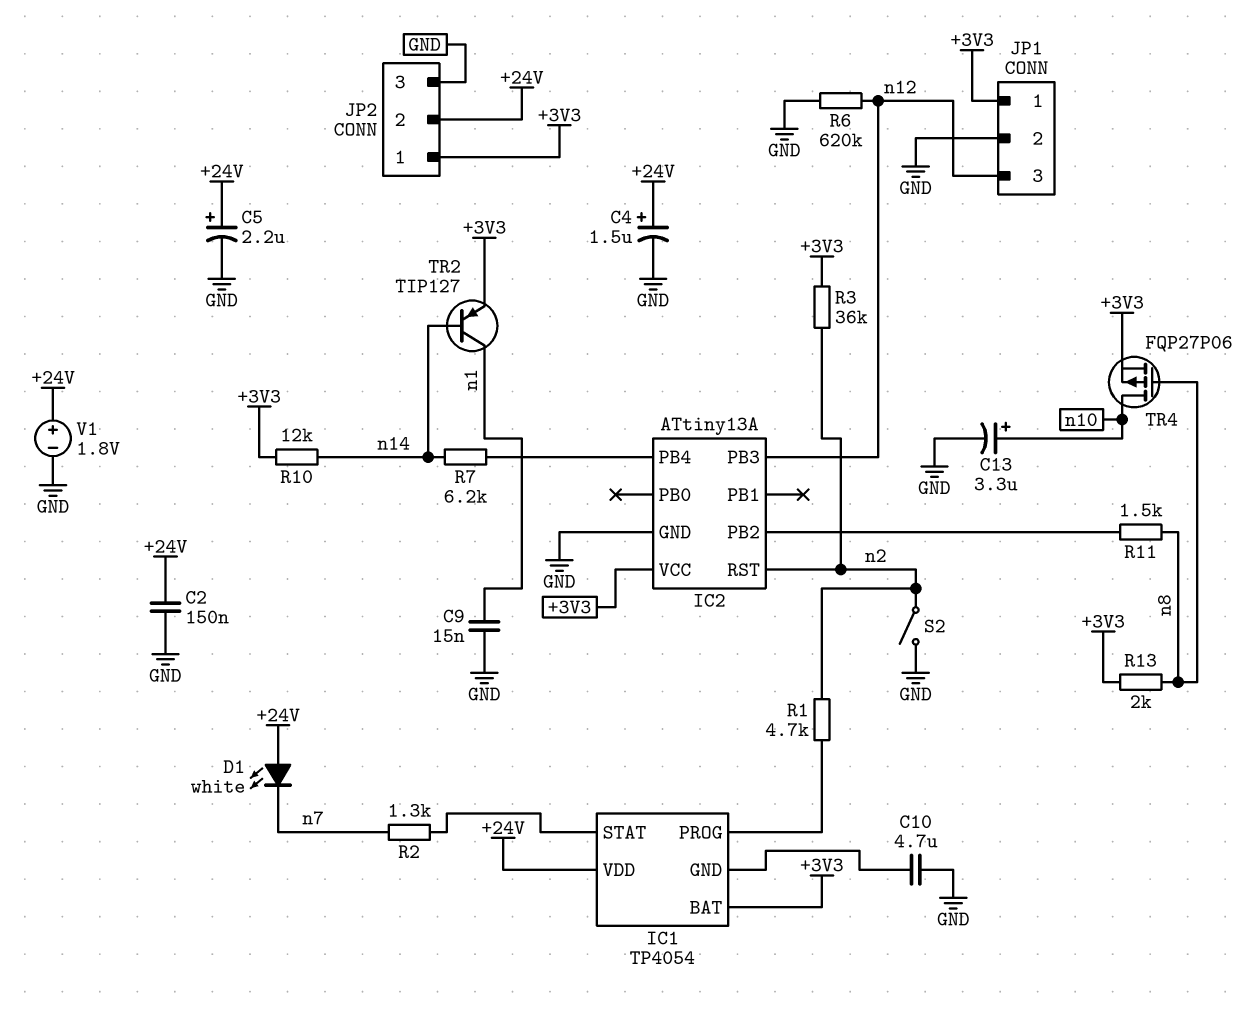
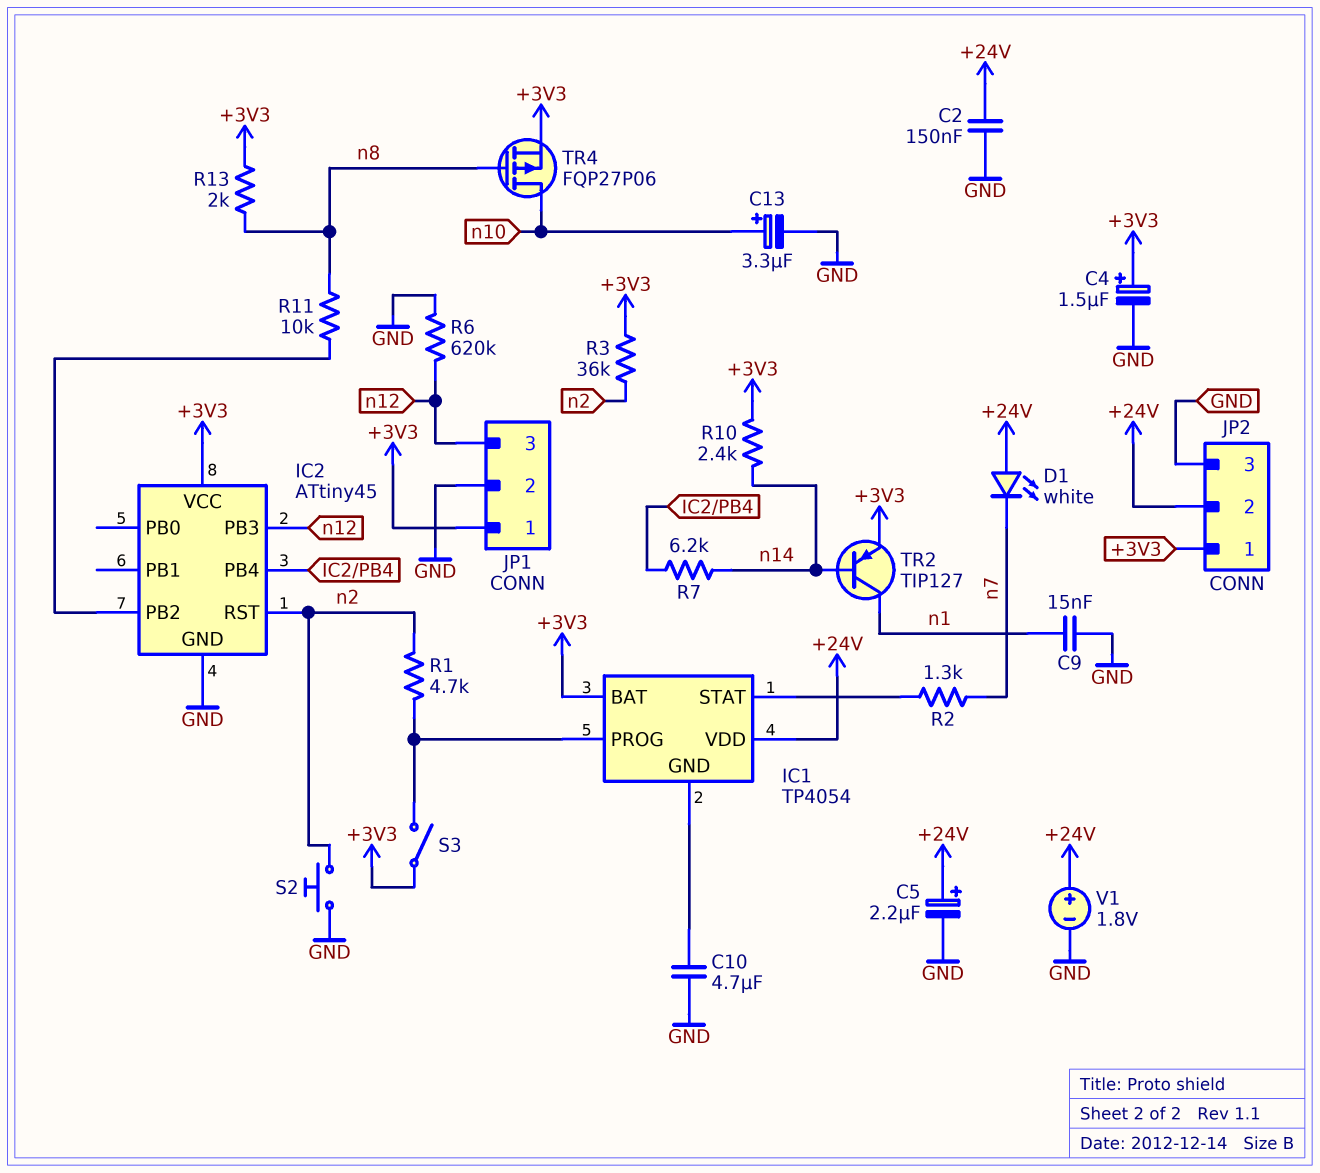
C4: 1.5uF (plus +24V, minus GND) -> 1.5uF (plus +3V3, minus GND)
IC2: ATtiny13A -> ATtiny45
R10: 12k (+3V3, n14) -> 2.4k (+3V3, n14)
R11: 1.5k (IC2/PB2, n8) -> 10k (IC2/PB2, n8)
S2: switch (GND, n2) -> button (GND, n2)
S3: none -> switch (+3V3, IC1/PROG)

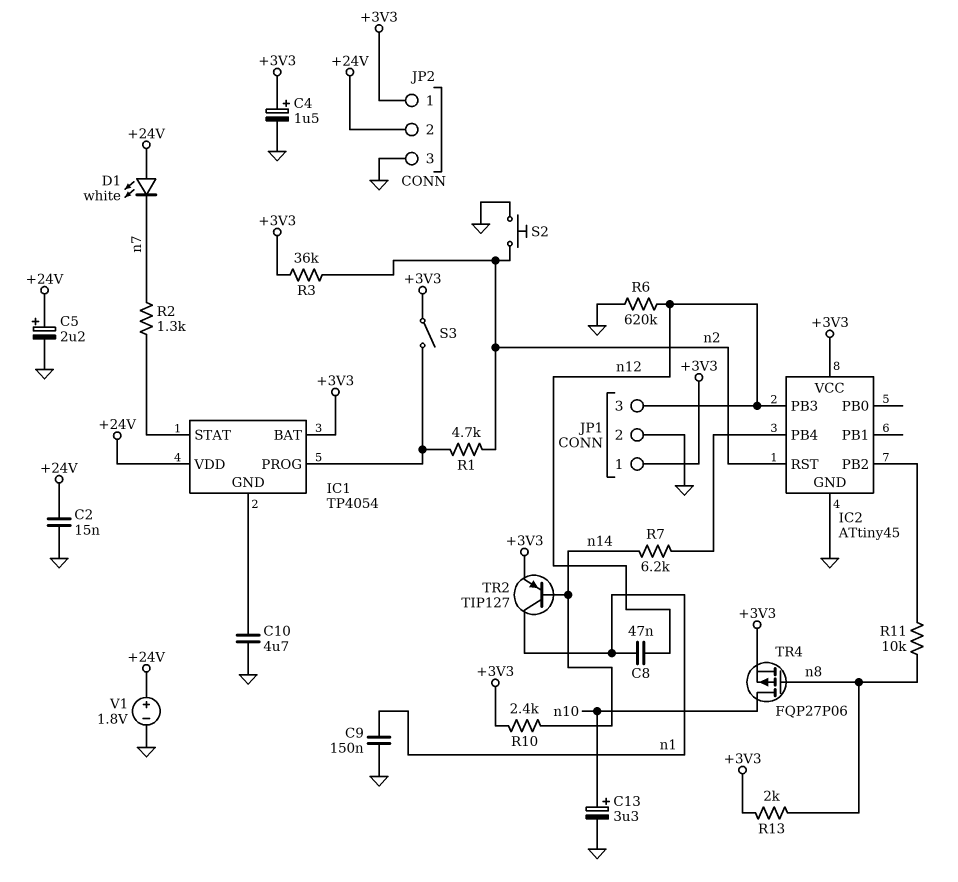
C2: 150nF (+24V, GND) -> 15nF (+24V, GND)
C8: none -> 47nF (n1, n12)
C9: 15nF (GND, n1) -> 150nF (GND, n1)

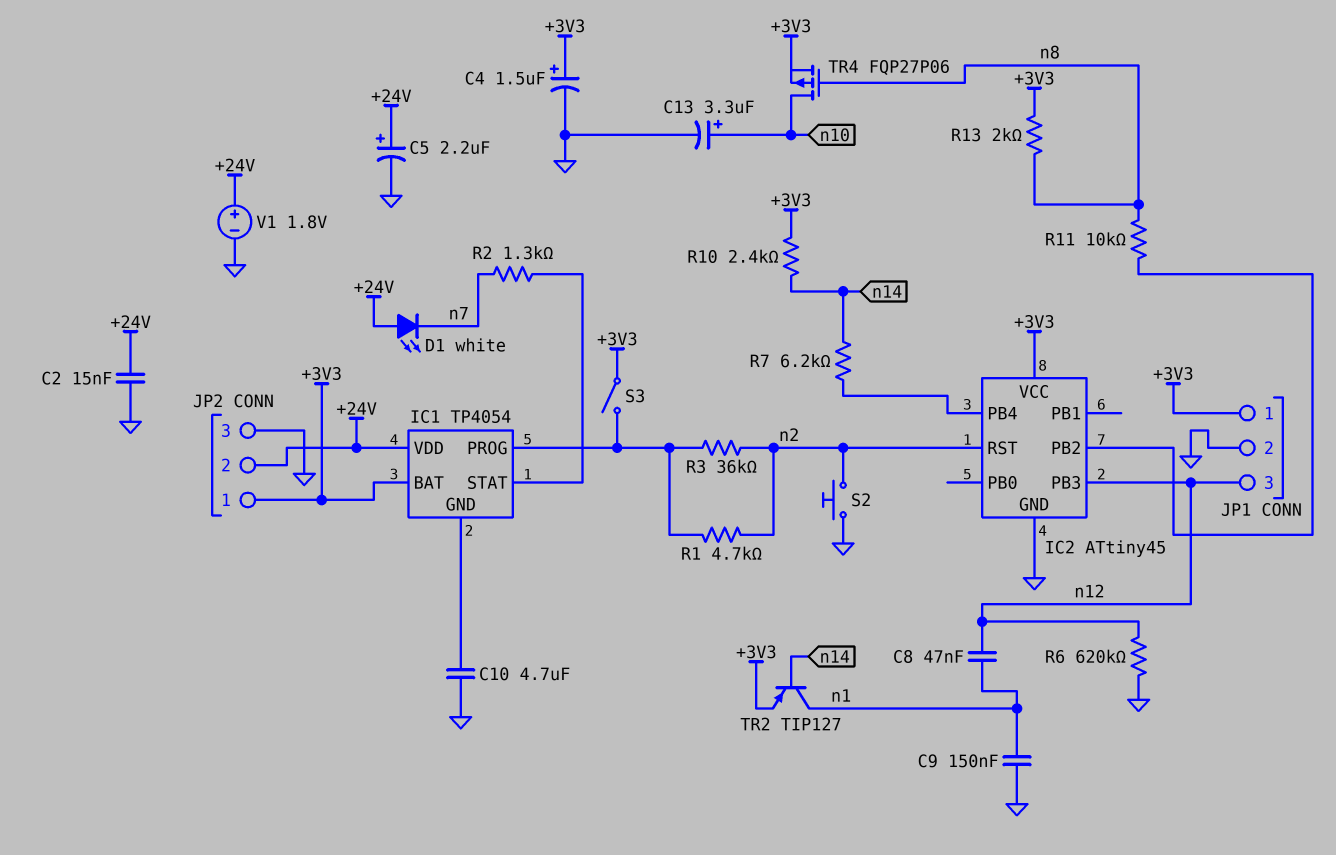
R3: 36k (+3V3, n2) -> 36k (IC1/PROG, n2)

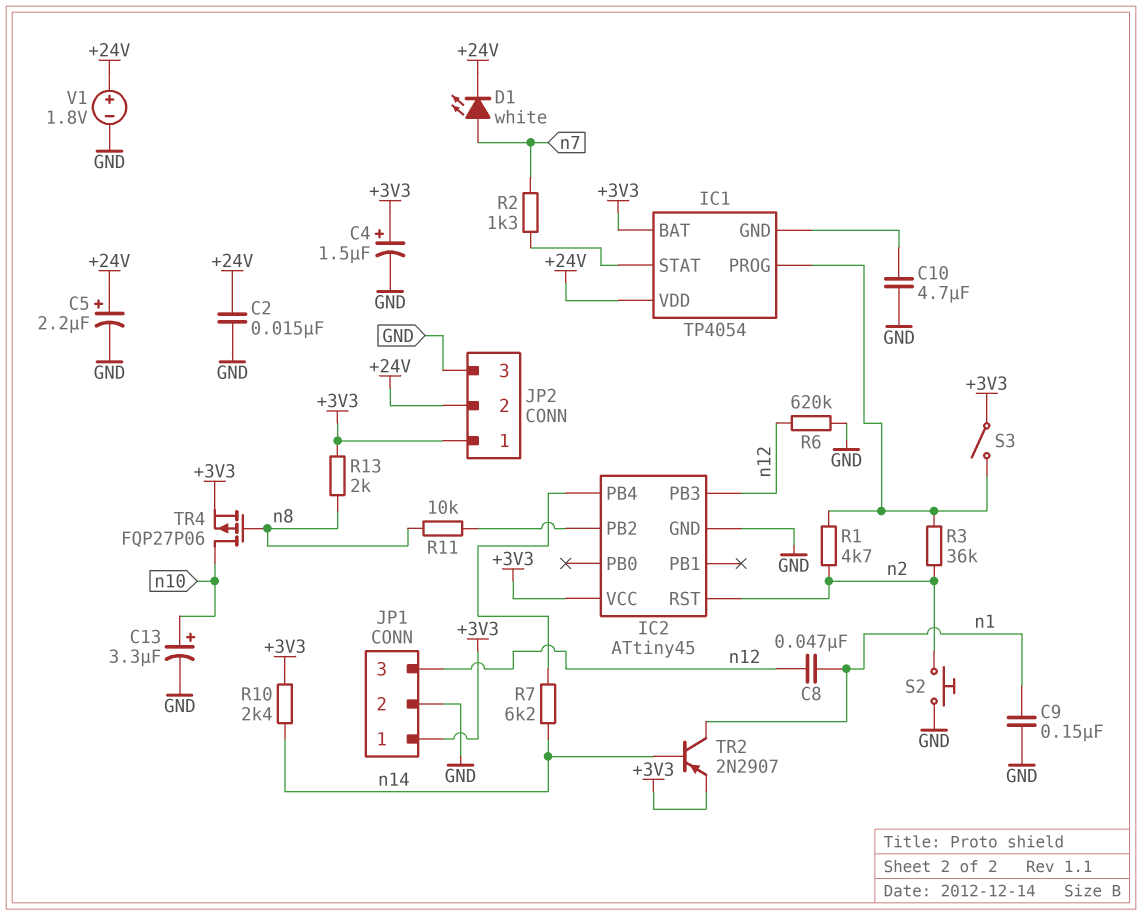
D1: LED white (A +24V, K n7) -> LED white (A n7, K +24V)
TR2: PNP TIP127 (B n14, C n1, E +3V3) -> PNP 2N2907 (B n14, C n1, E +3V3)

